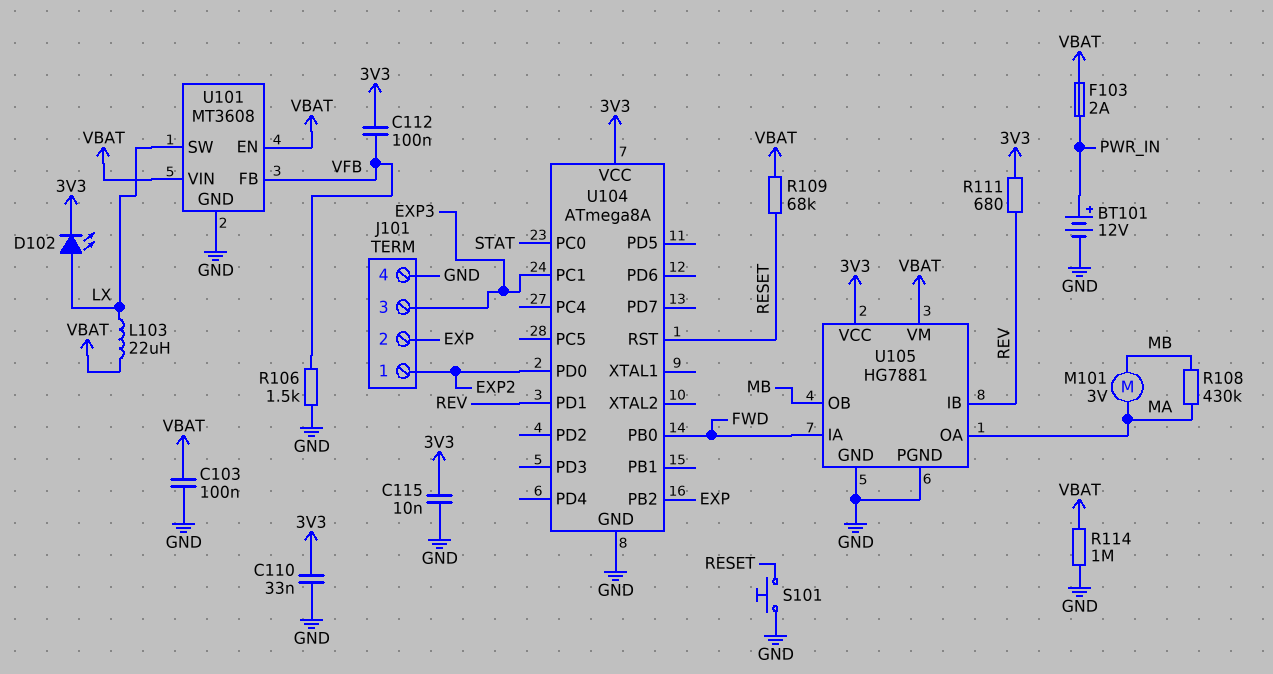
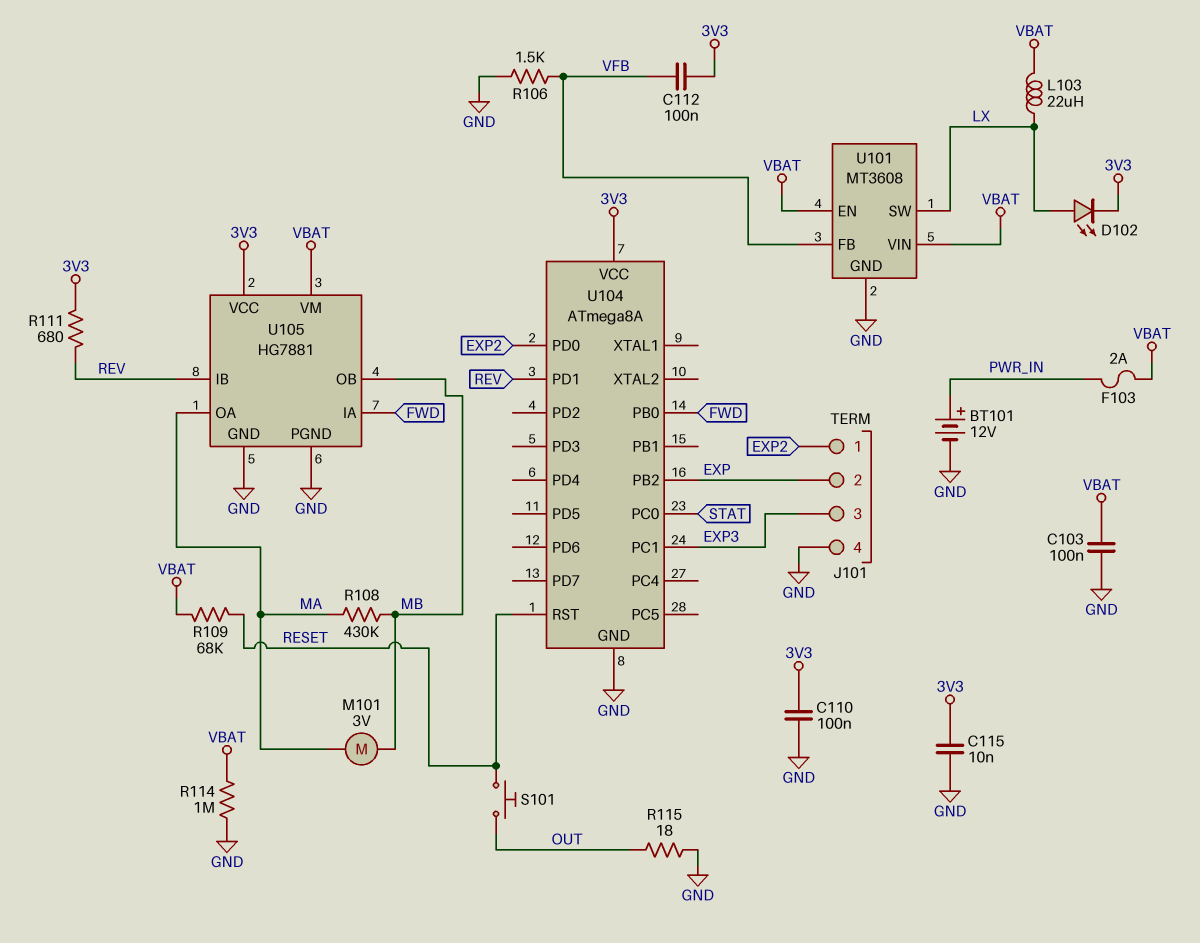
C110: 33nF (3V3, GND) -> 100nF (3V3, GND)
R115: none -> 18 (GND, OUT)
S101: button (GND, RESET) -> button (OUT, RESET)

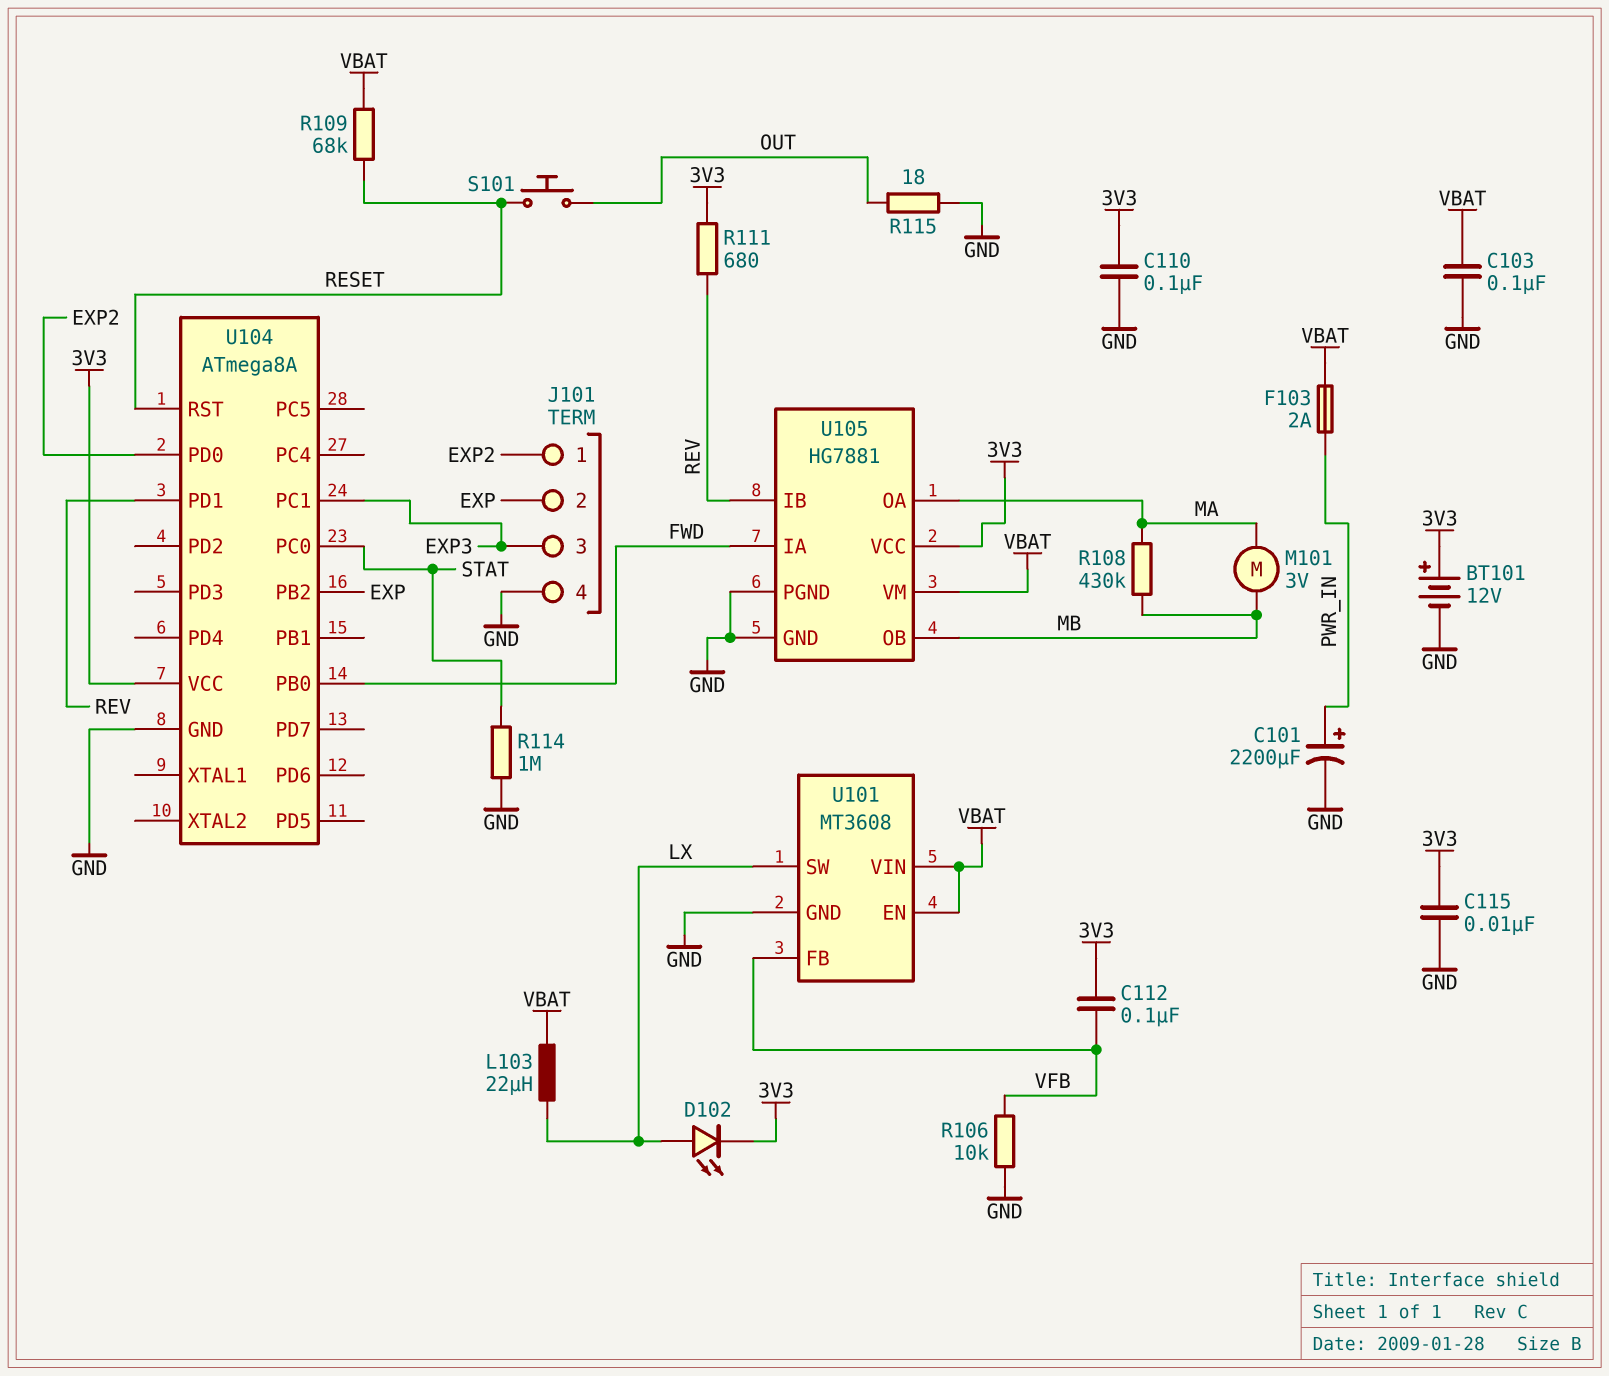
BT101: 12V (plus PWR_IN, minus GND) -> 12V (plus 3V3, minus GND)
C101: none -> 2200uF (plus PWR_IN, minus GND)
R106: 1.5k (GND, VFB) -> 10k (GND, VFB)
R114: 1M (GND, VBAT) -> 1M (GND, STAT)

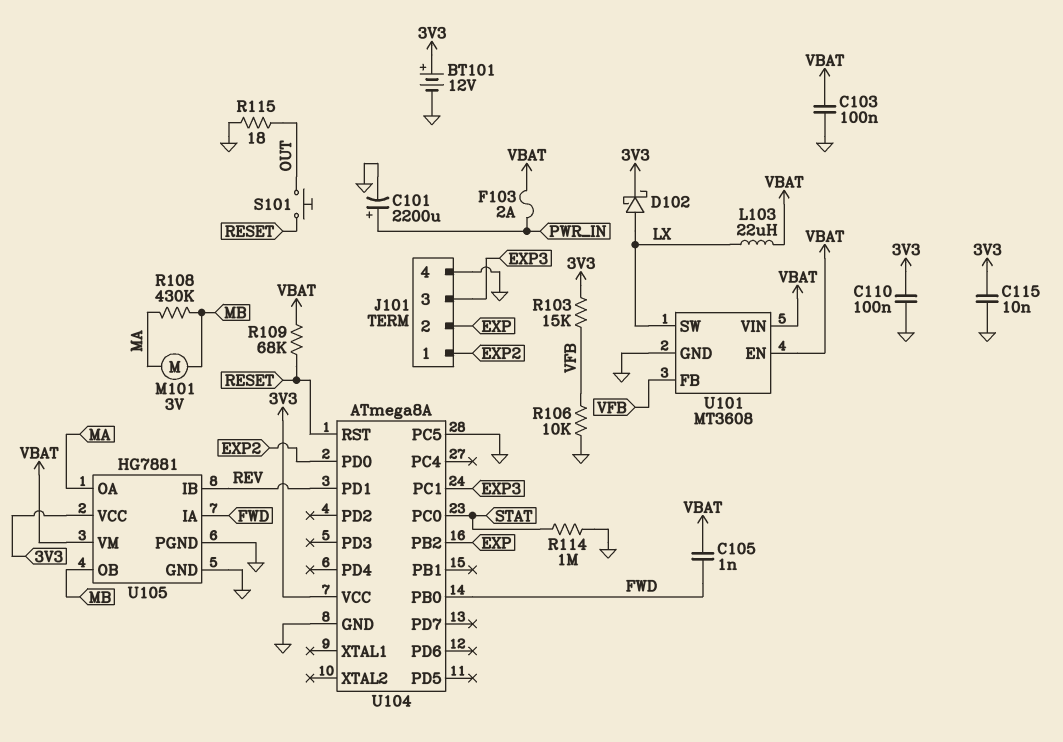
C105: none -> 1nF (FWD, VBAT)
C112: 100nF (3V3, VFB) -> none
D102: LED (A LX, K 3V3) -> schottky (A LX, K 3V3)
R103: none -> 15k (3V3, VFB)
R111: 680 (3V3, REV) -> none
U104 pin PC5: none -> GND

